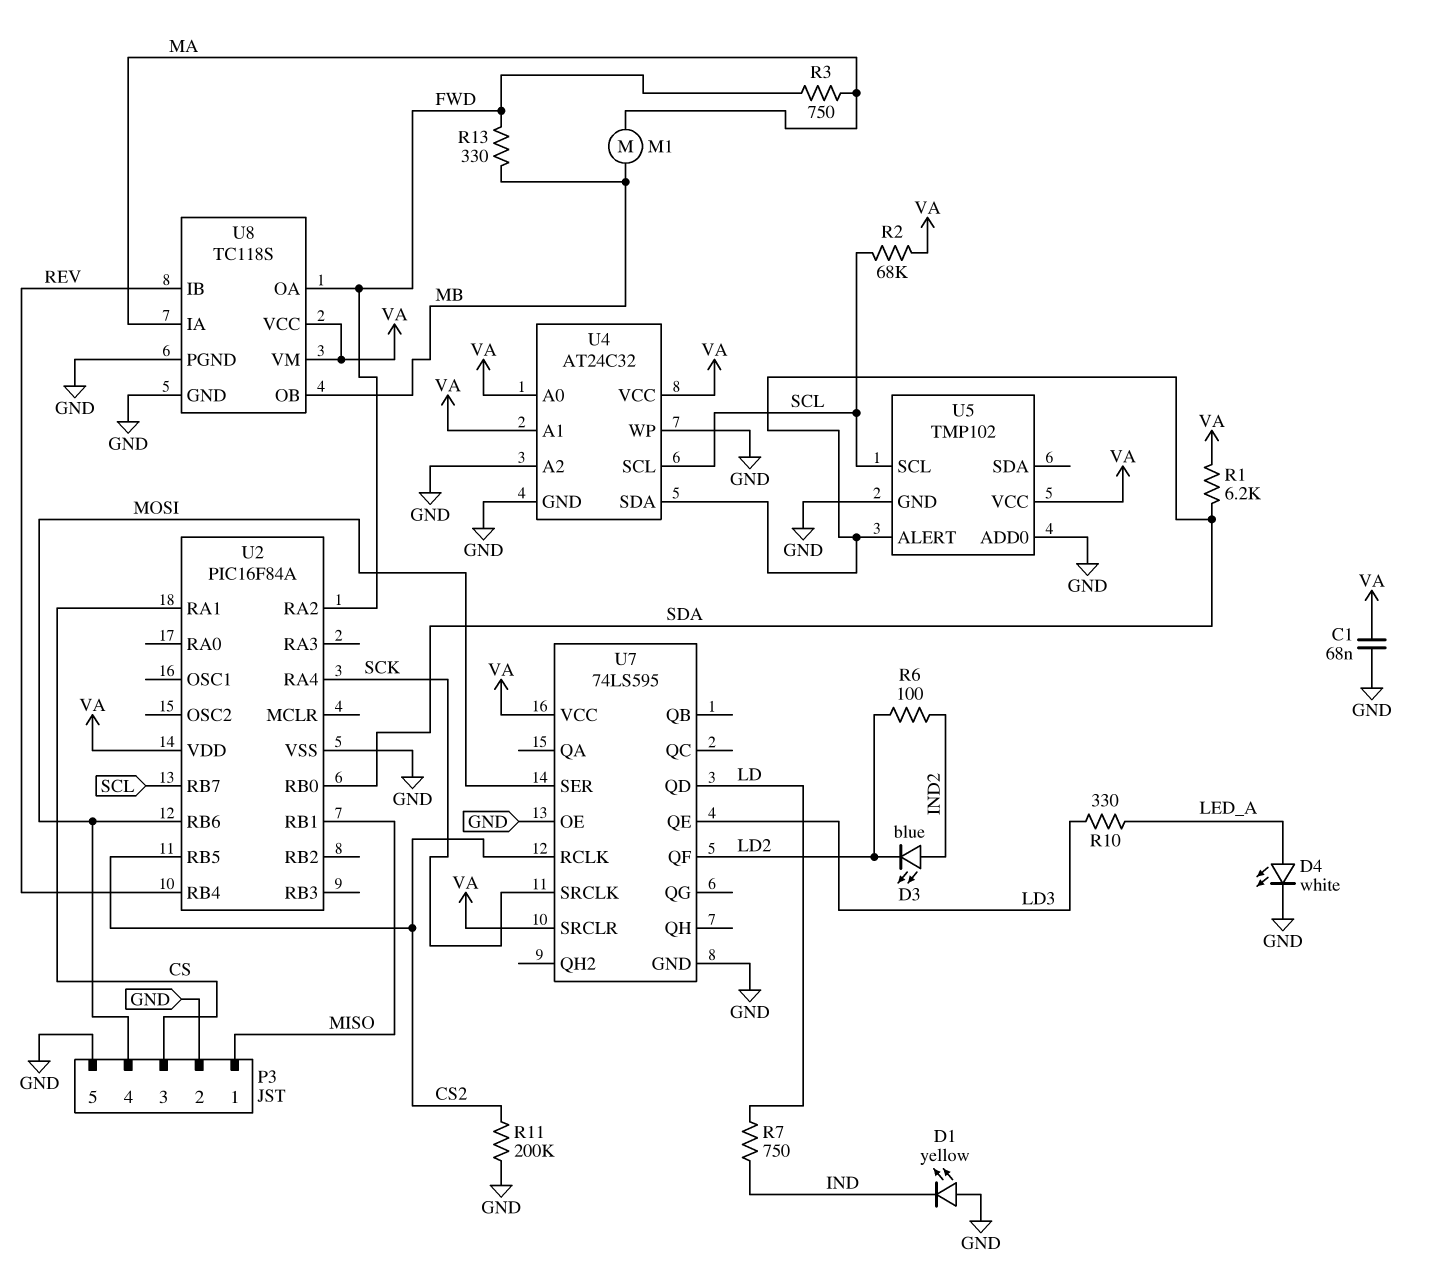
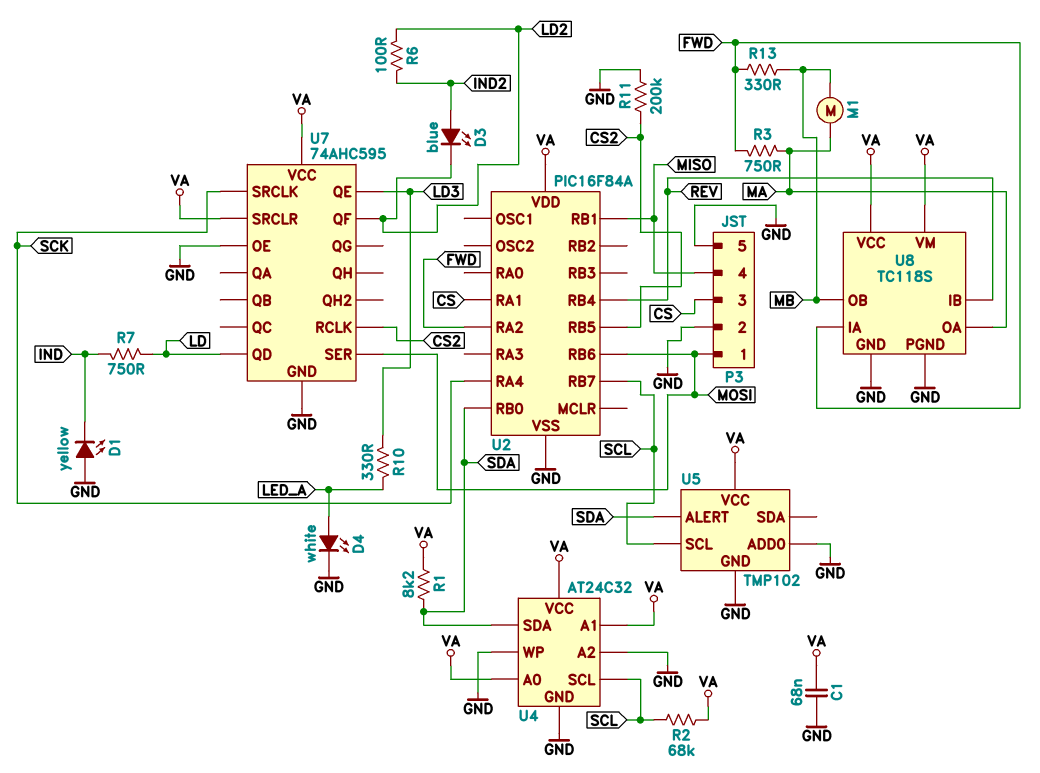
P3 pin 1: MISO -> MOSI
P3 pin 4: MOSI -> MISO
R1: 6.2k (SDA, VA) -> 8.2k (SDA, VA)
U7: 74LS595 -> 74AHC595
U8 pin IA: MA -> FWD
U8 pin OA: FWD -> MA

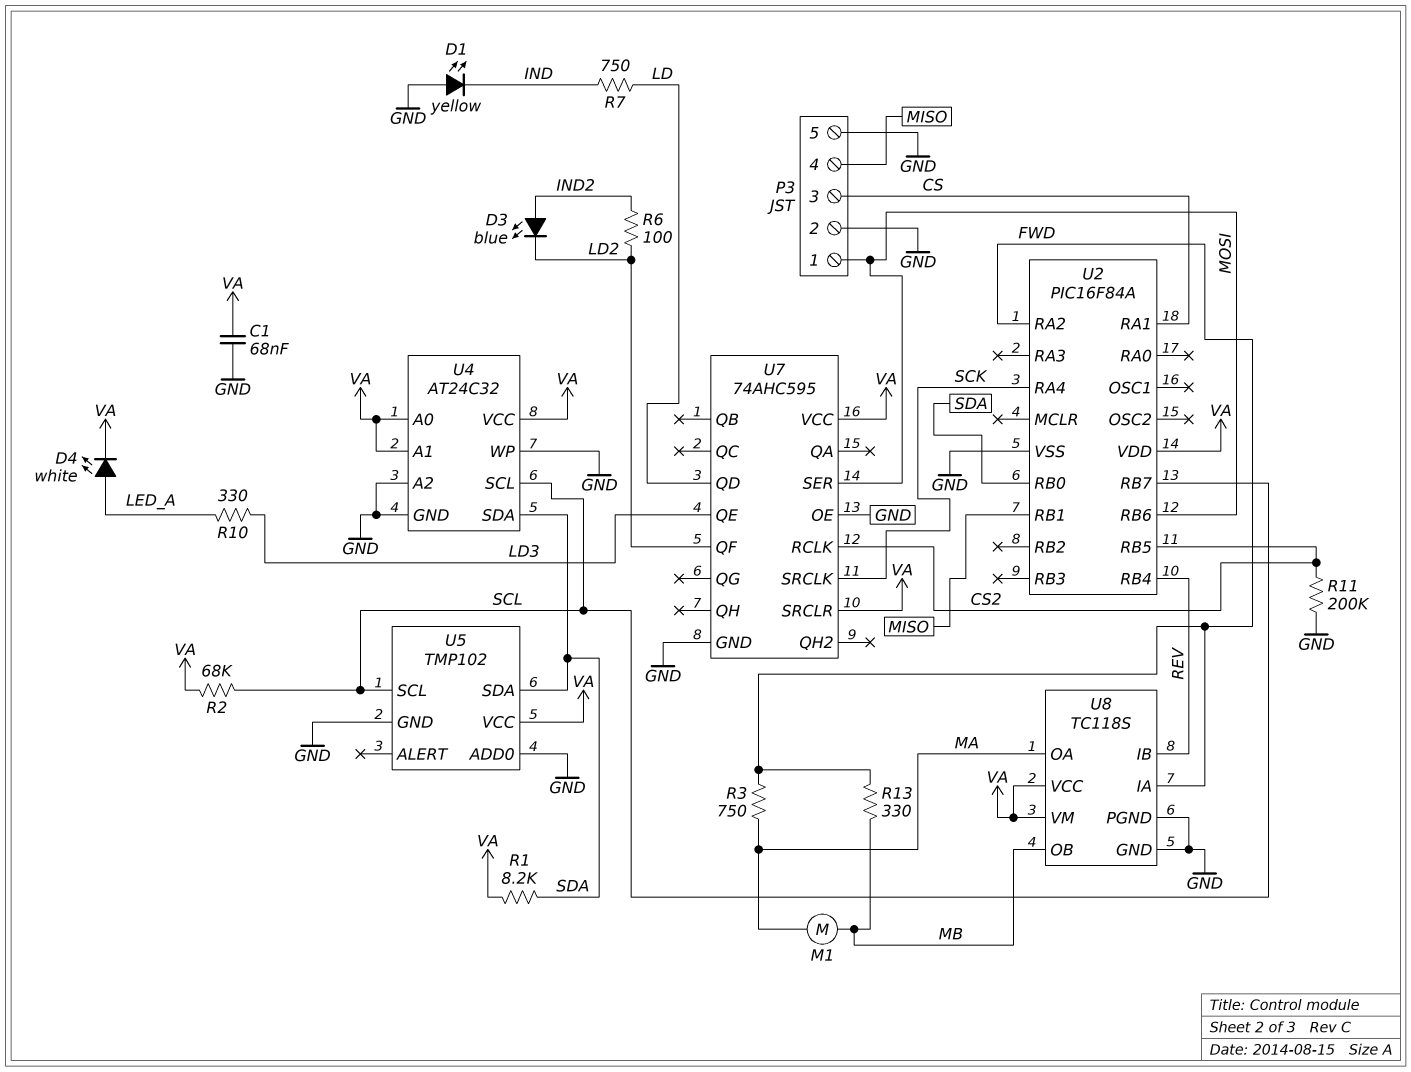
D4: LED white (A LED_A, K GND) -> LED white (A LED_A, K VA)
U5 pin ALERT: SDA -> none
U5 pin SDA: none -> SDA

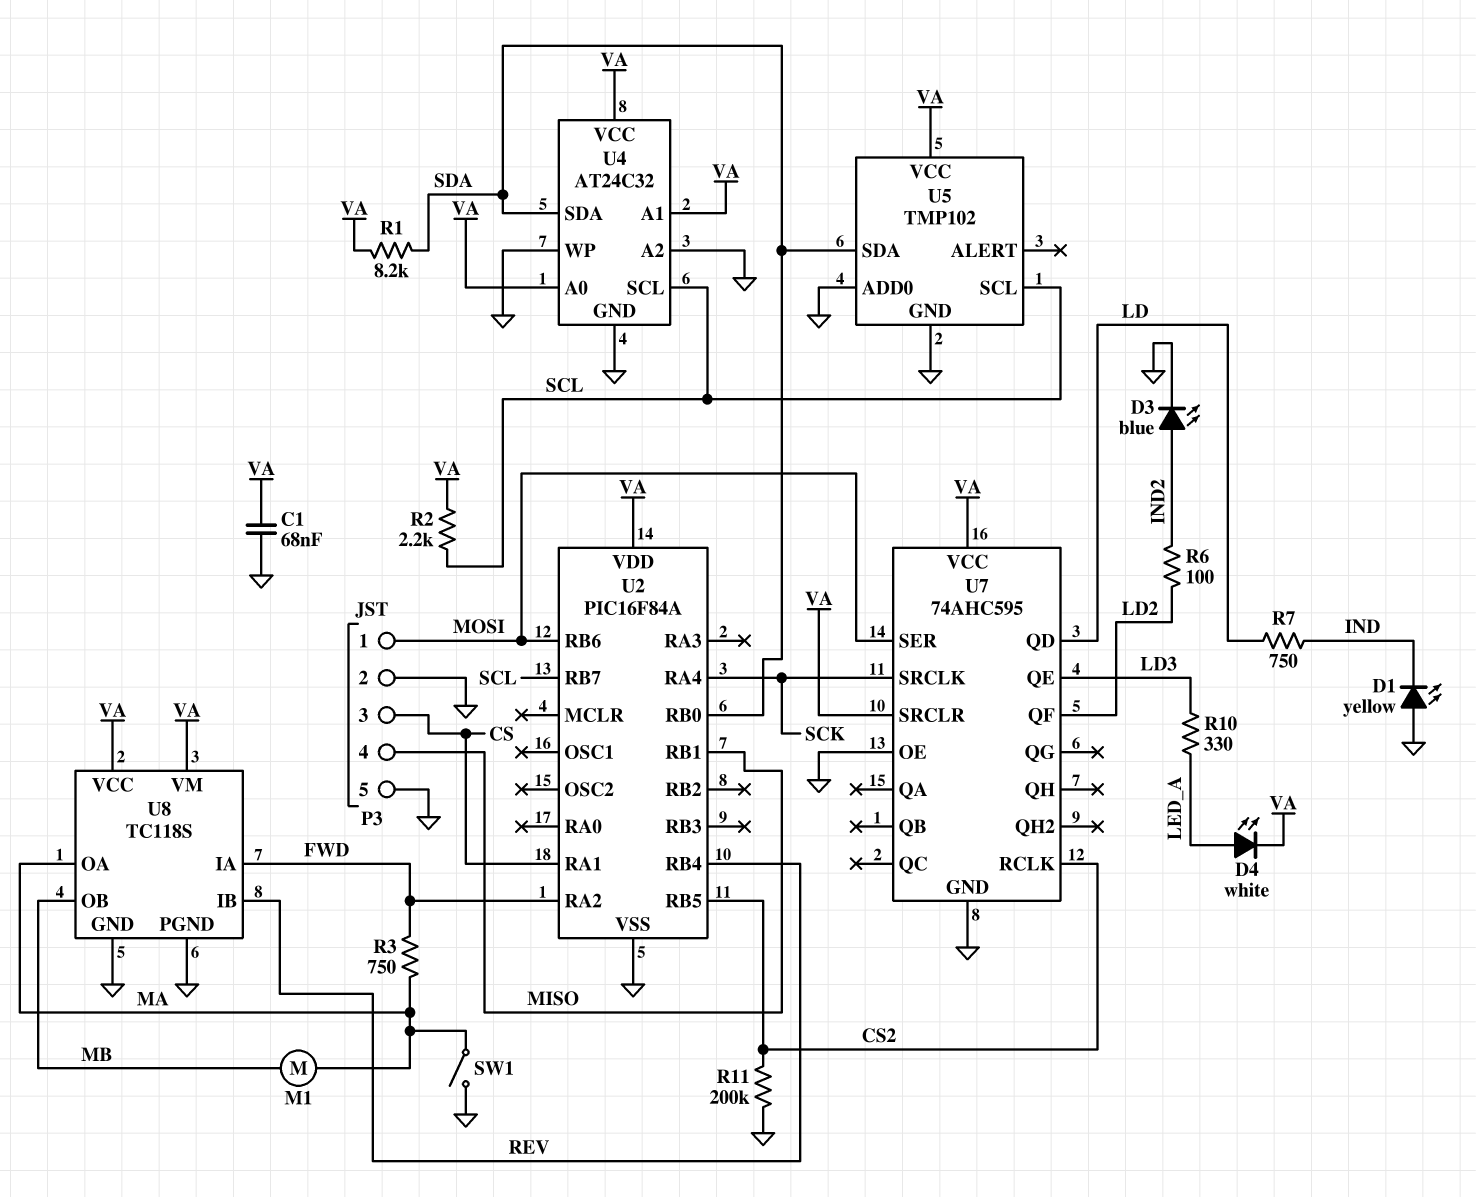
D3: LED blue (A IND2, K LD2) -> LED blue (A IND2, K GND)
R2: 68k (SCL, VA) -> 2.2k (SCL, VA)
R13: 330 (FWD, MB) -> none
SW1: none -> switch (GND, MA)

